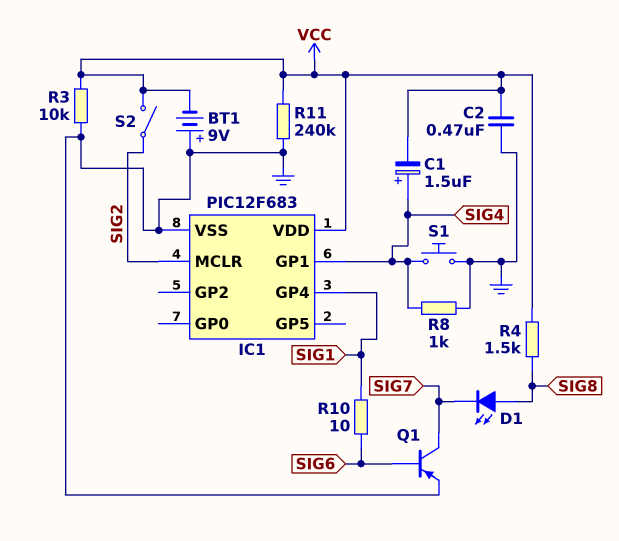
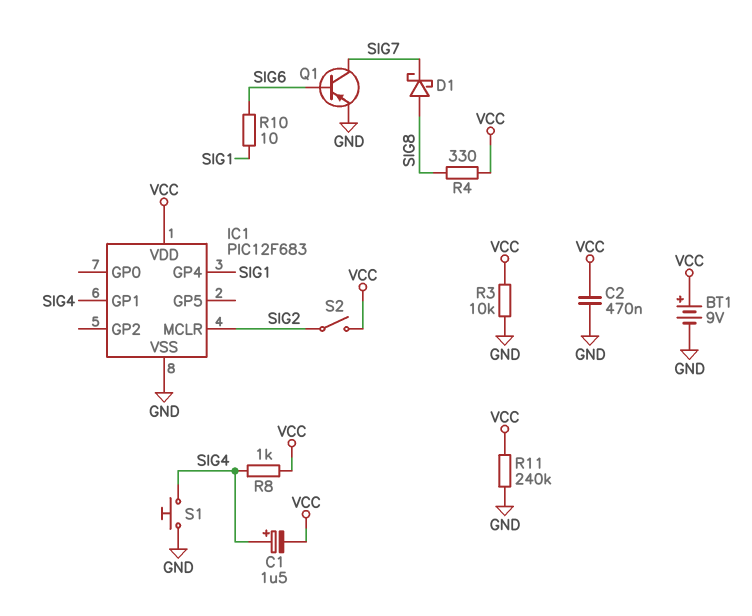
BT1: 9V (plus GND, minus VCC) -> 9V (plus VCC, minus GND)
D1: LED (A SIG8, K SIG7) -> schottky (A SIG8, K SIG7)
R4: 1.5k (SIG8, VCC) -> 330 (SIG8, VCC)
R8: 1k (GND, SIG4) -> 1k (SIG4, VCC)

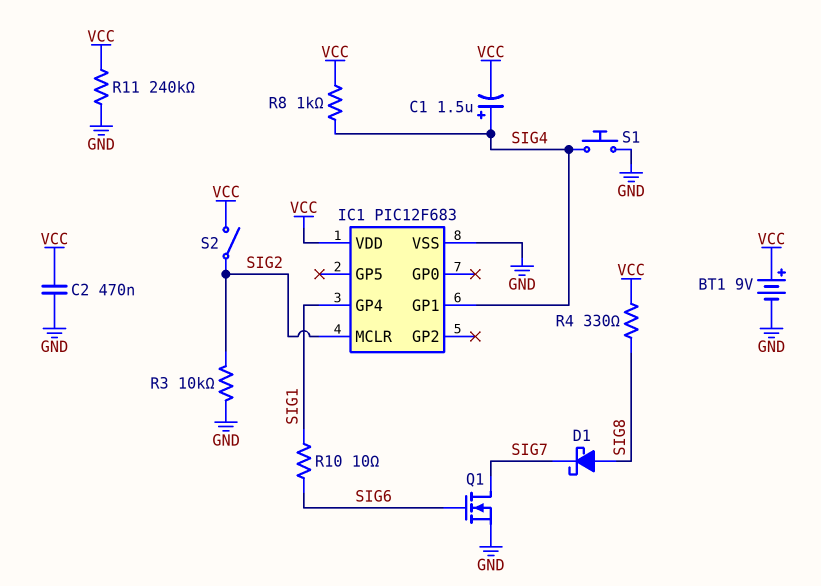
Q1: PNP (B SIG6, C SIG7, E GND) -> NMOS (G SIG6, D SIG7, S GND)
R3: 10k (GND, VCC) -> 10k (GND, SIG2)

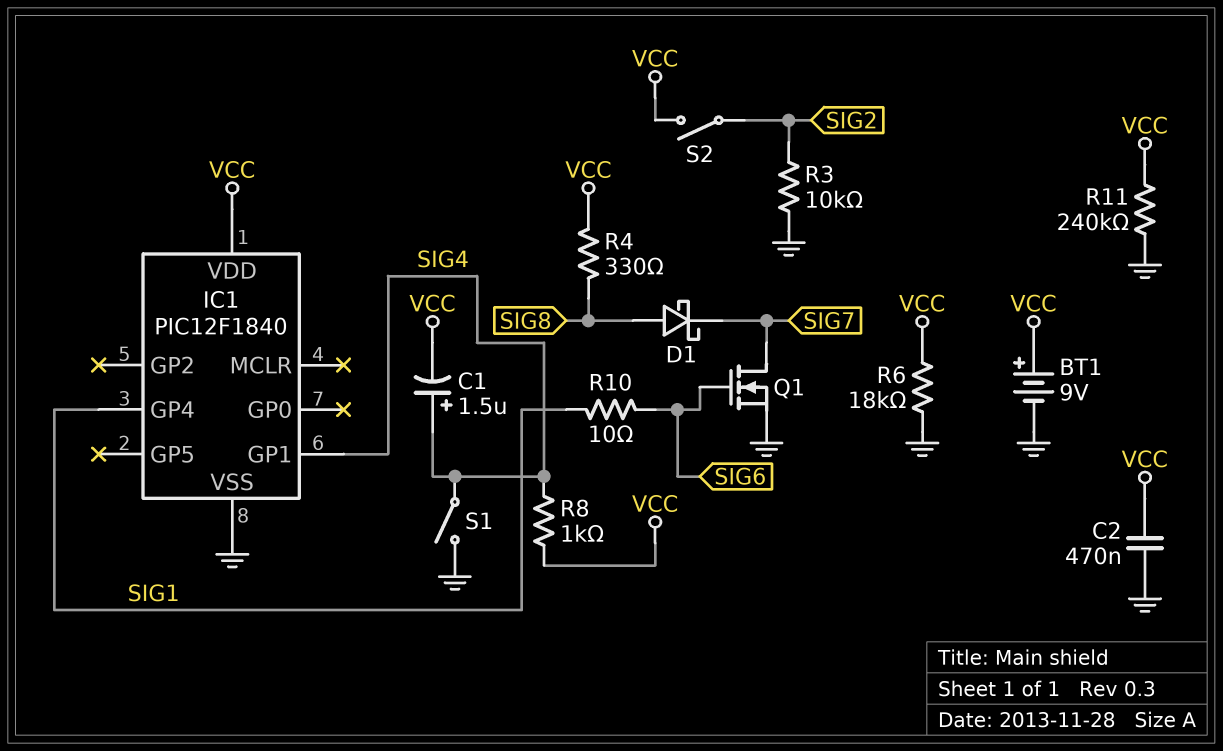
IC1: PIC12F683 -> PIC12F1840
IC1 pin MCLR: SIG2 -> none
R6: none -> 18k (GND, VCC)
S1: button (GND, SIG4) -> switch (GND, SIG4)

